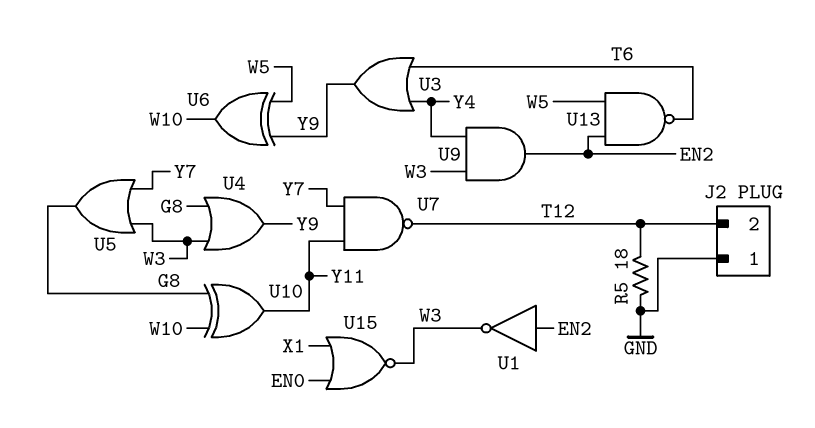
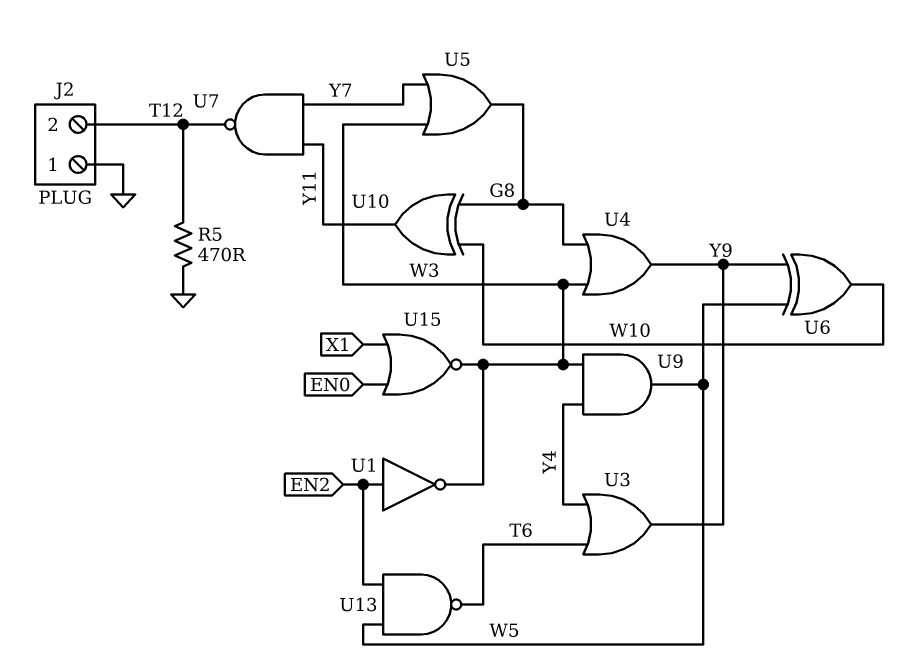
R5: 18 (GND, T12) -> 470 (GND, T12)
U9: AND (in W3, in Y4, out EN2) -> AND (in W3, in Y4, out W5)

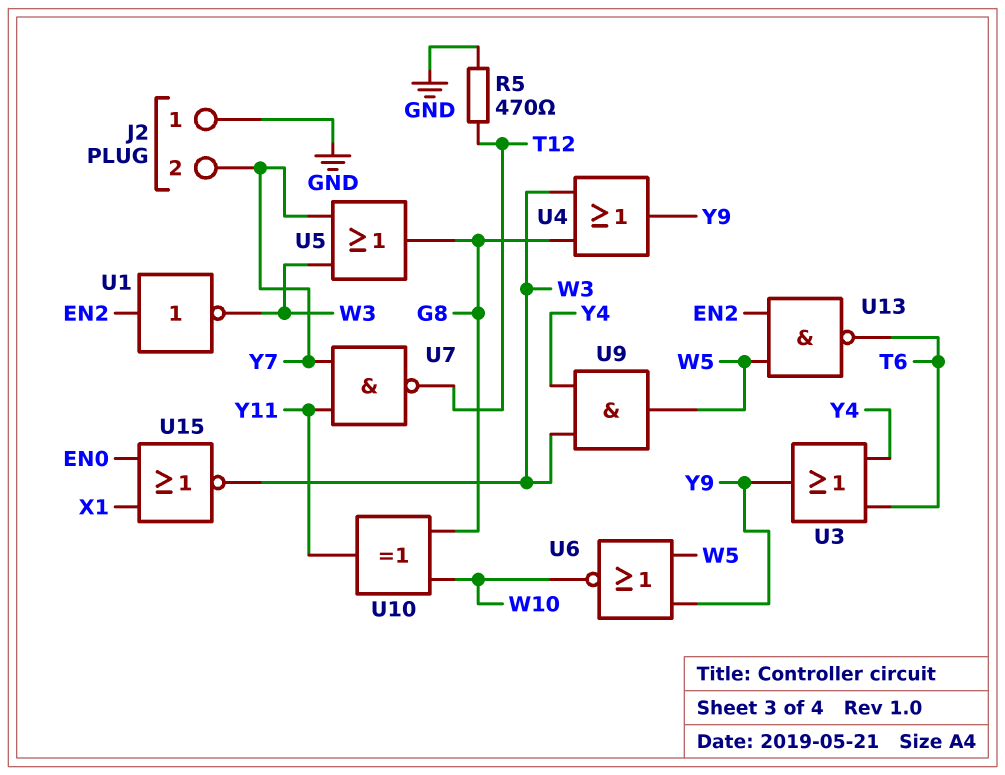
J2 pin 2: T12 -> Y7
U6: XOR (in W5, in Y9, out W10) -> NOR (in W5, in Y9, out W10)

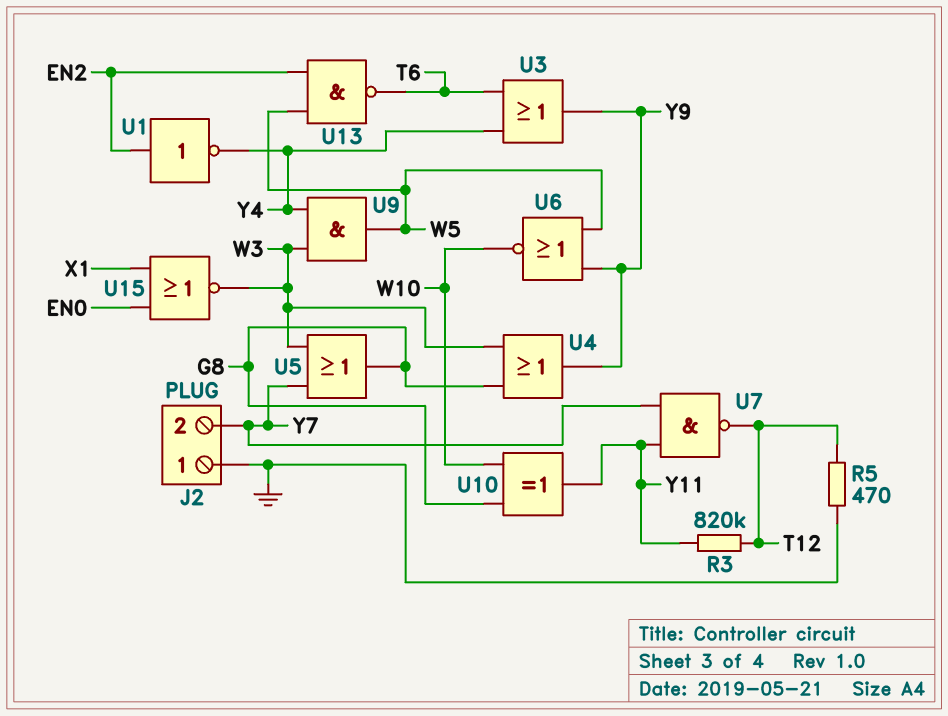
R3: none -> 820k (T12, Y11)
U1: NOT (in EN2, out W3) -> NOT (in EN2, out Y4)

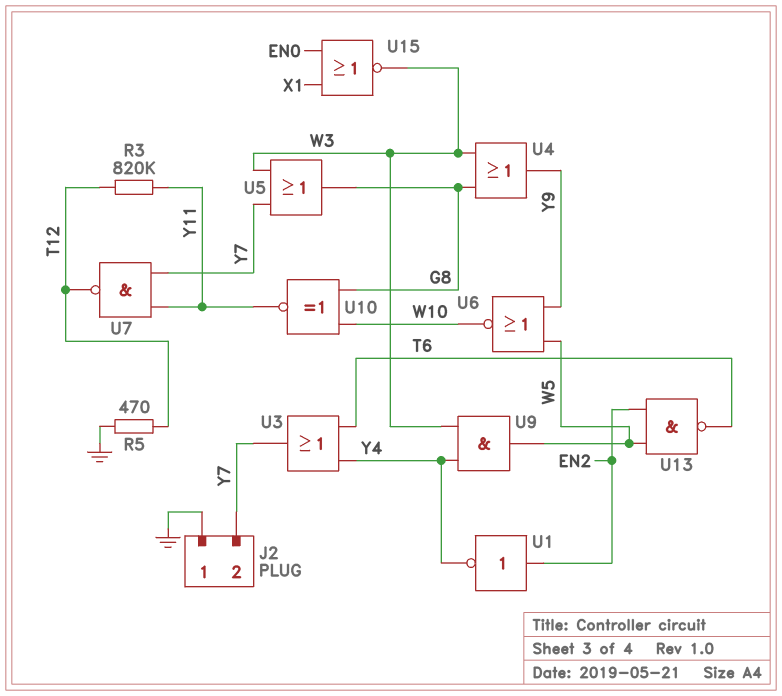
U3: OR (in T6, in Y4, out Y9) -> OR (in T6, in Y4, out Y7)
U10: XOR (in G8, in W10, out Y11) -> XNOR (in G8, in W10, out Y11)

